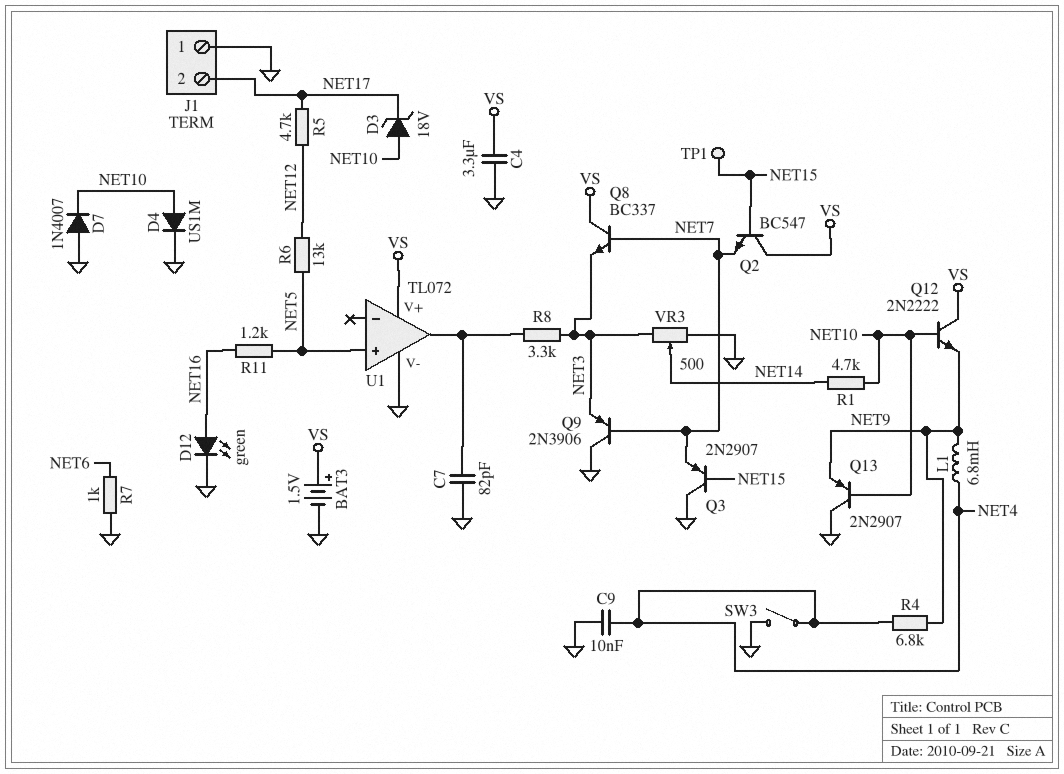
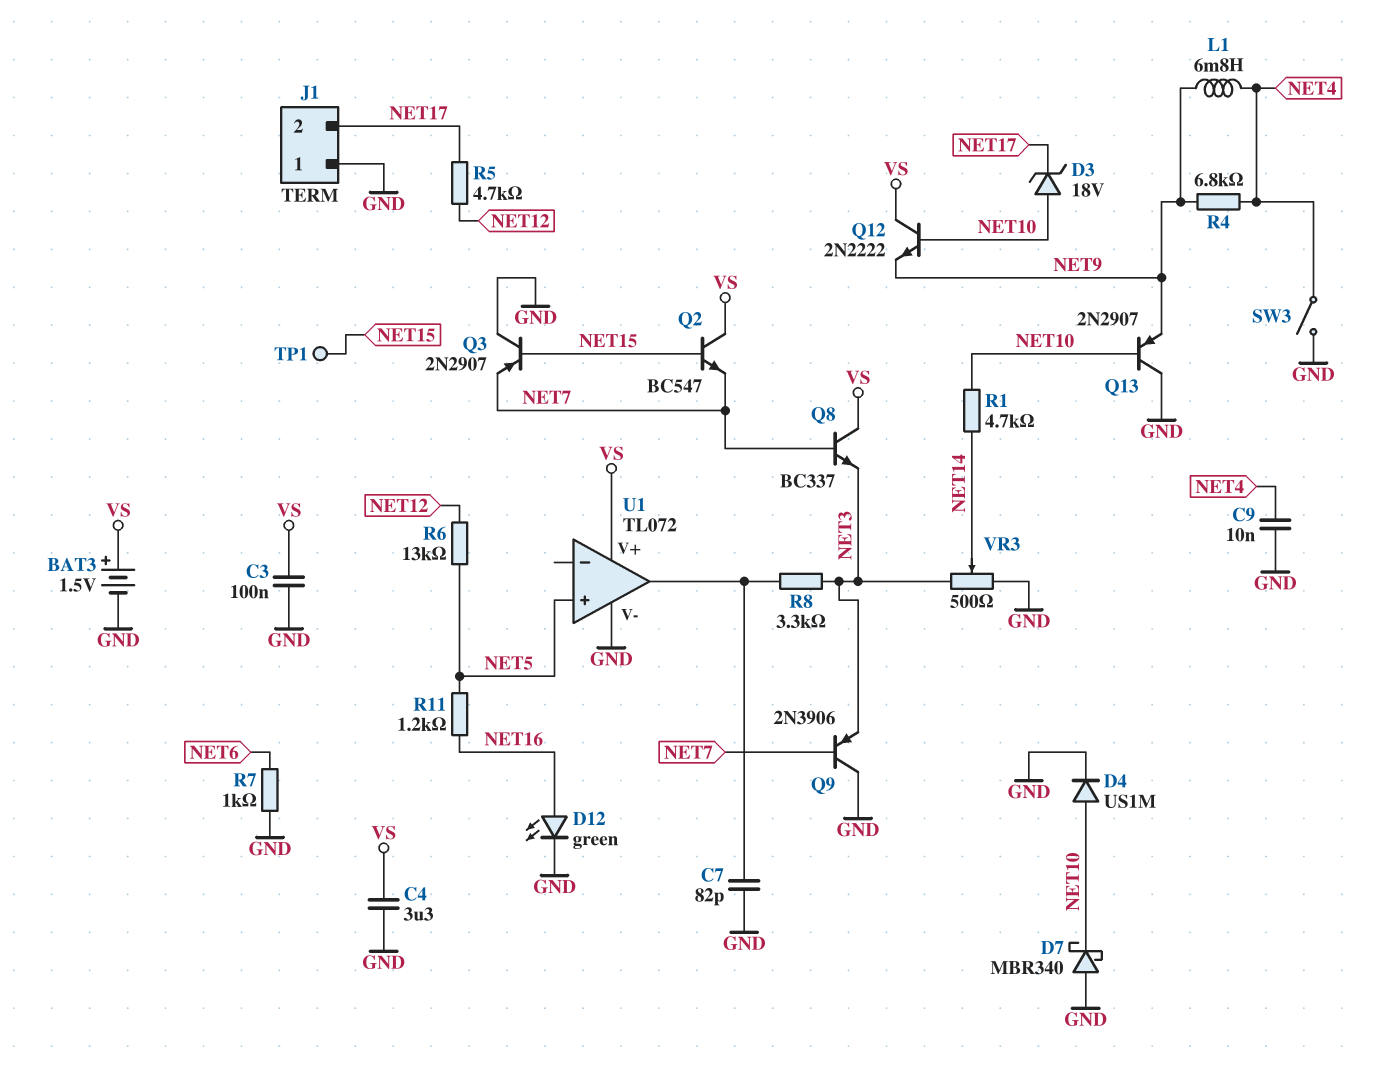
C3: none -> 100nF (GND, VS)
D7: diode 1N4007 (A GND, K NET10) -> schottky MBR340 (A GND, K NET10)

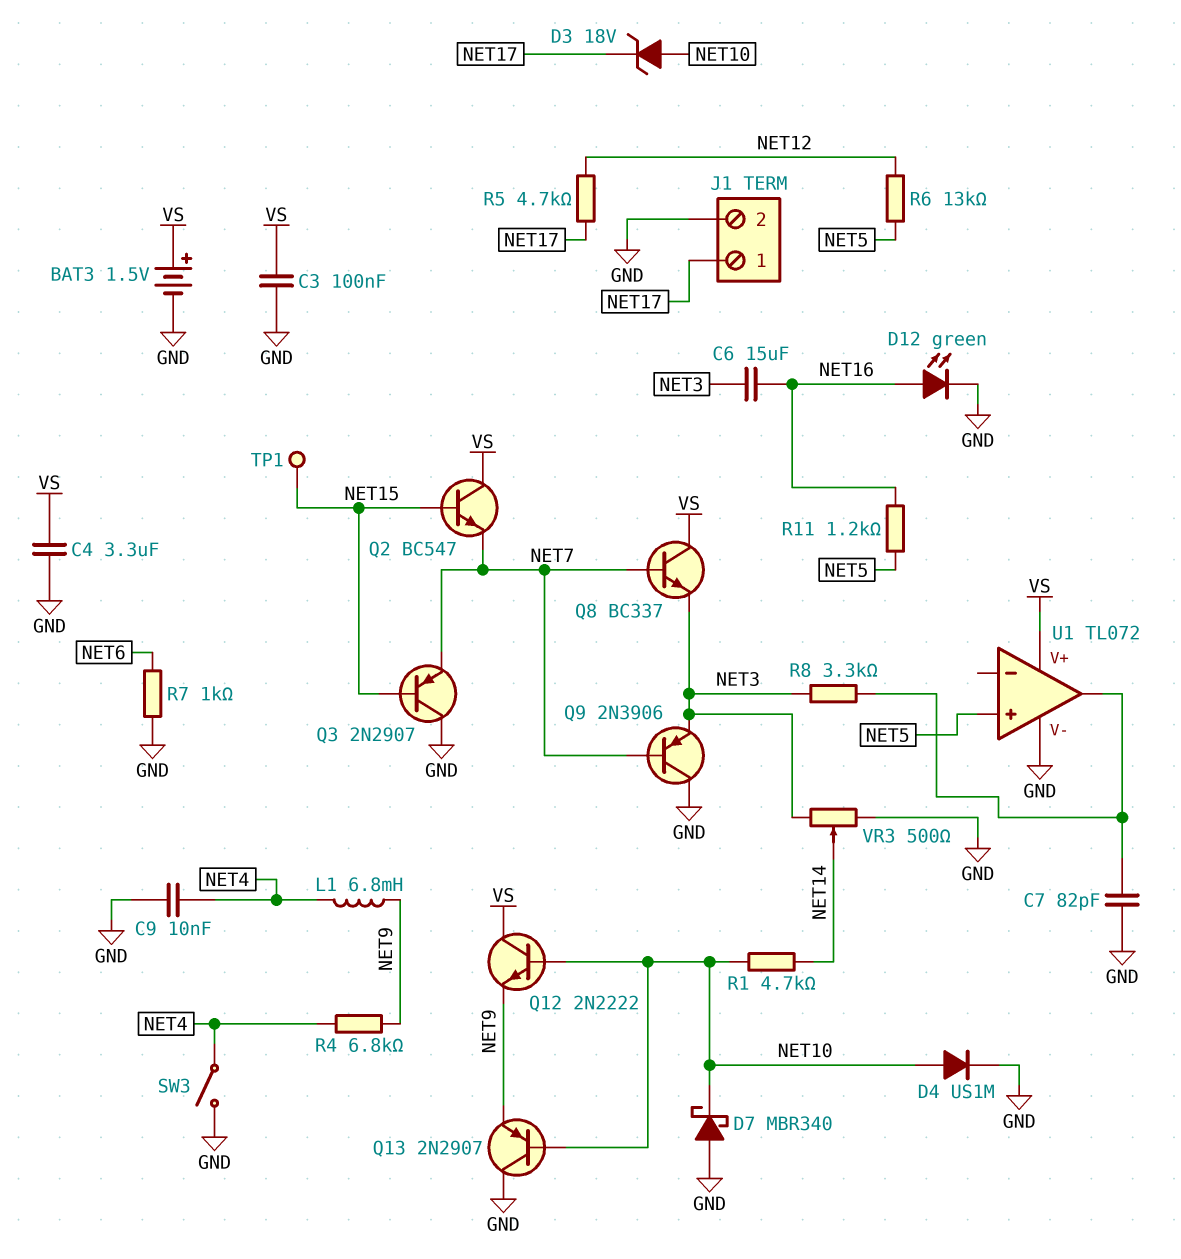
C6: none -> 15uF (NET3, NET16)
J1 pin 1: GND -> NET17
J1 pin 2: NET17 -> GND

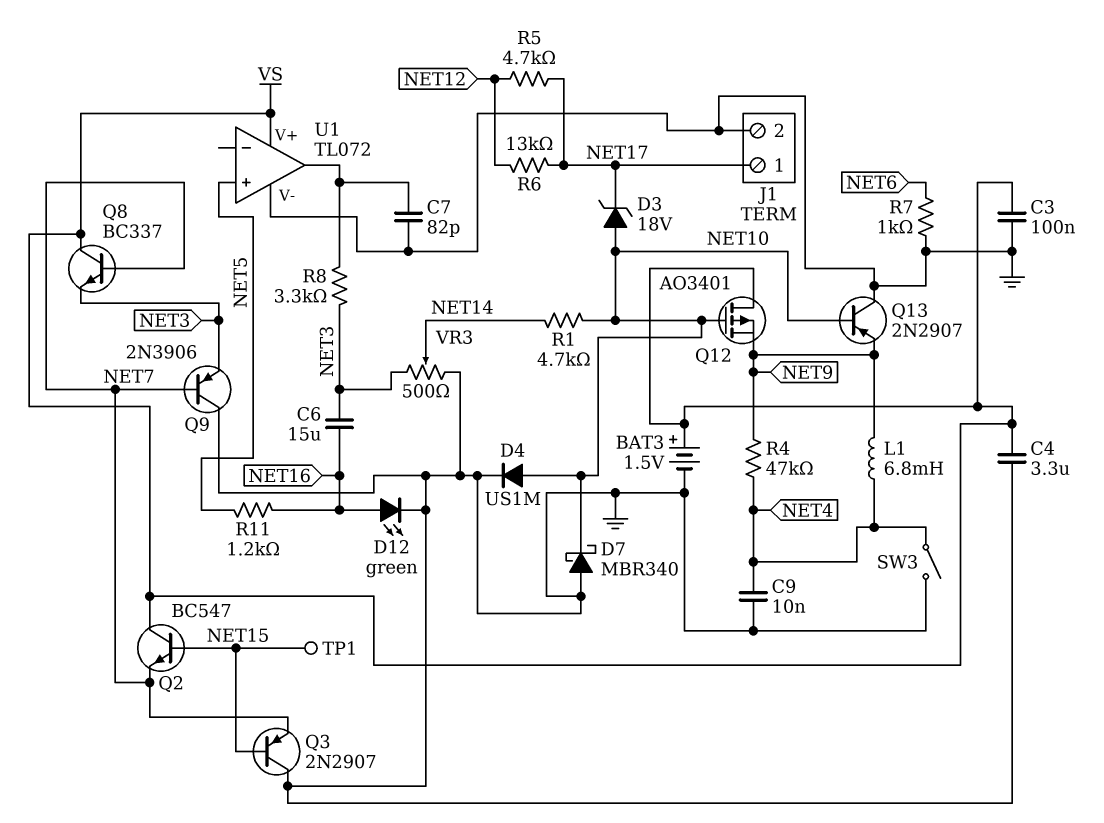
Q12: NPN 2N2222 (B NET10, C VS, E NET9) -> PMOS AO3401 (G NET10, D VS, S NET9)
R4: 6.8k (NET4, NET9) -> 47k (NET4, NET9)
R6: 13k (NET5, NET12) -> 13k (NET12, NET17)

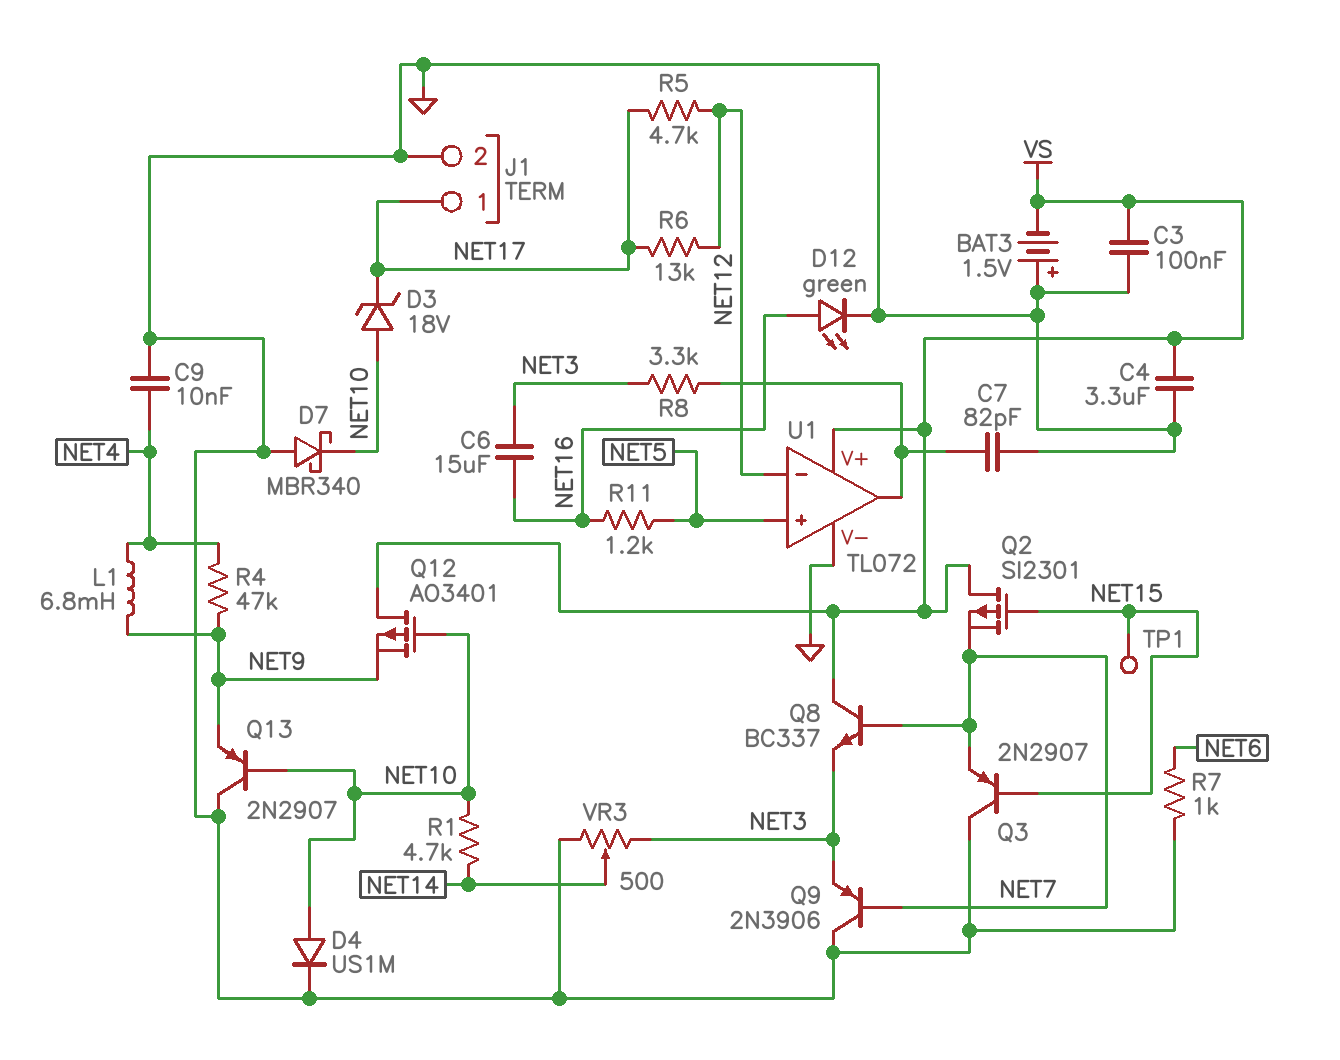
BAT3: 1.5V (plus VS, minus GND) -> 1.5V (plus GND, minus VS)
Q2: NPN BC547 (B NET15, C VS, E NET7) -> PMOS SI2301 (G NET15, D VS, S NET7)
SW3: switch (GND, NET4) -> none
U1 pin in-: none -> NET12

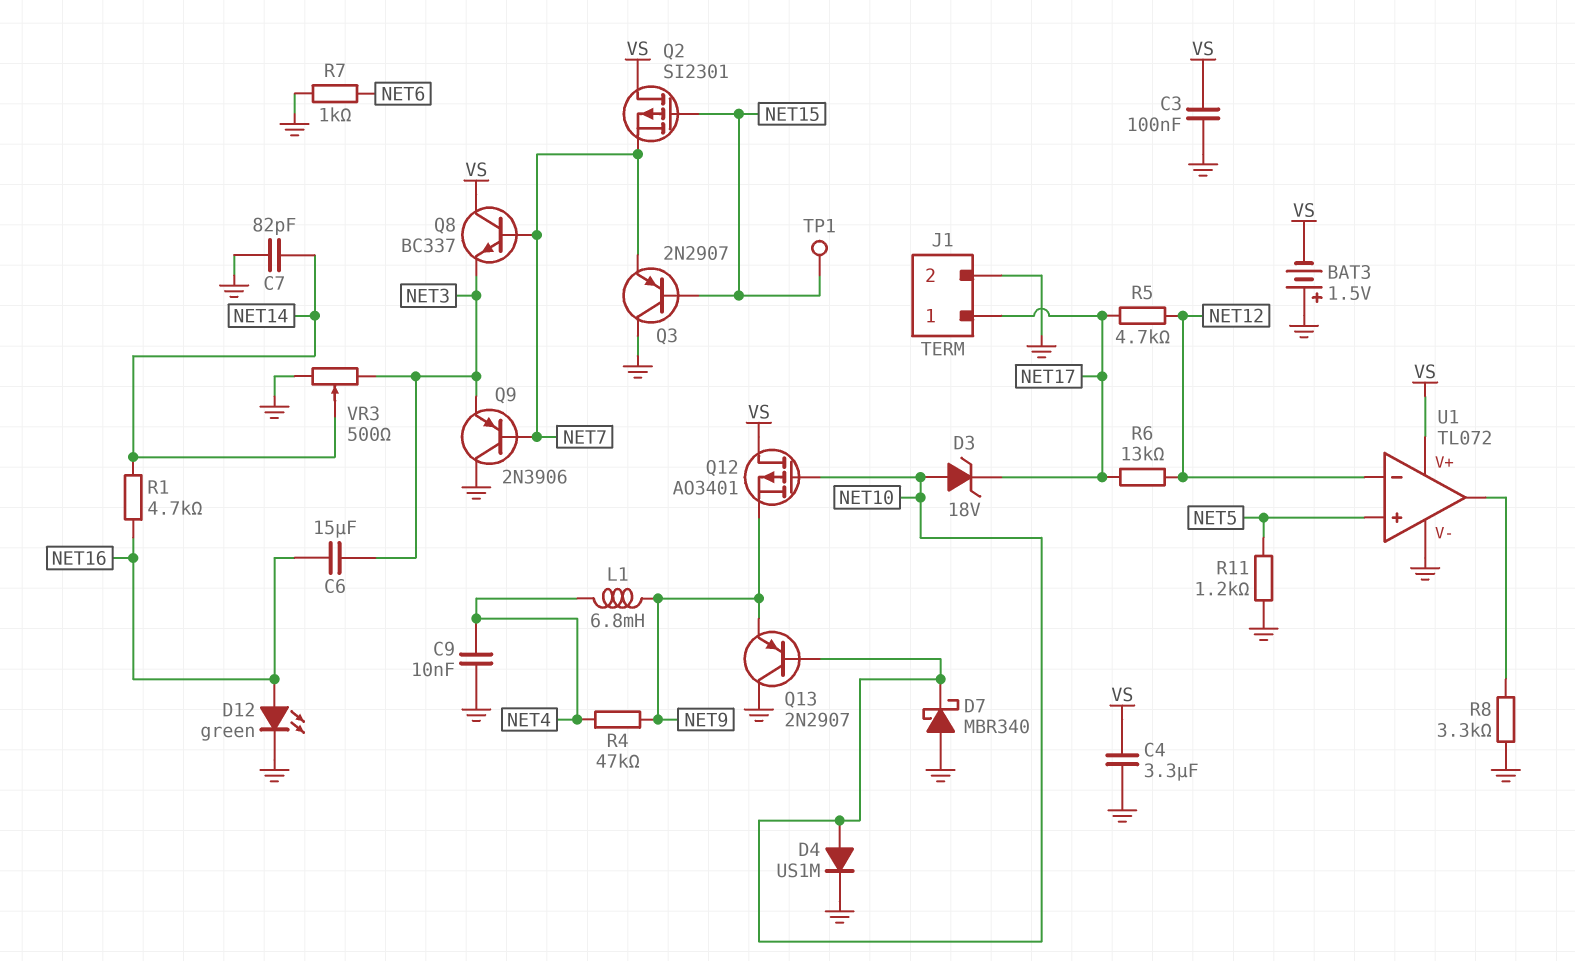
C7: 82pF (GND, U1/out) -> 82pF (GND, NET14)
R1: 4.7k (NET10, NET14) -> 4.7k (NET14, NET16)
R8: 3.3k (NET3, U1/out) -> 3.3k (GND, U1/out)
R11: 1.2k (NET5, NET16) -> 1.2k (GND, NET5)

